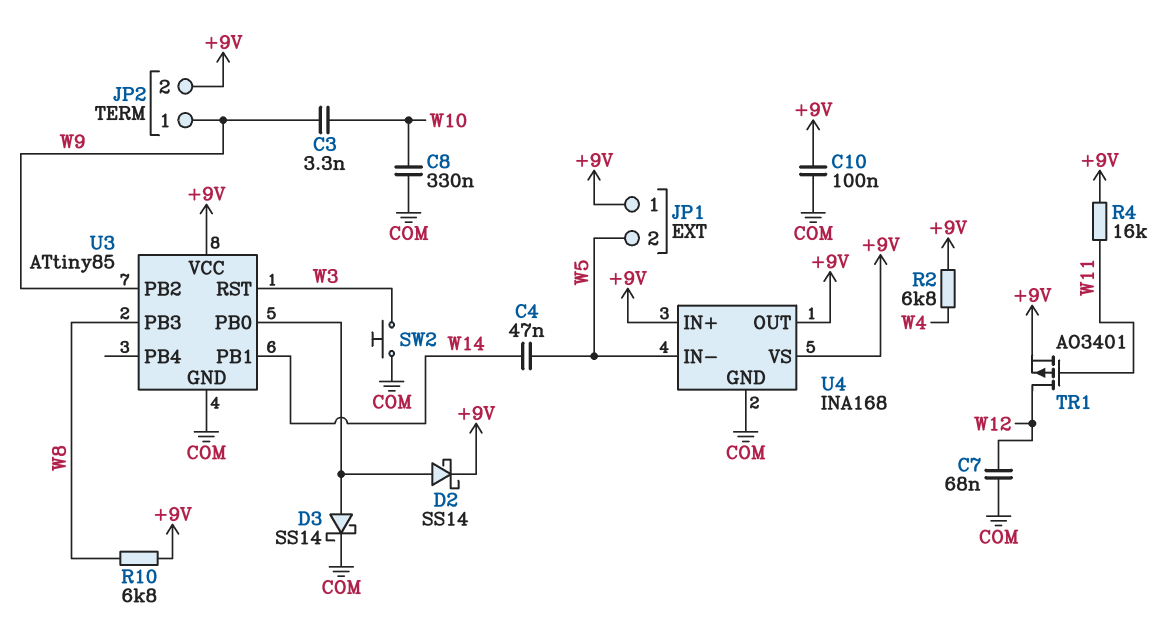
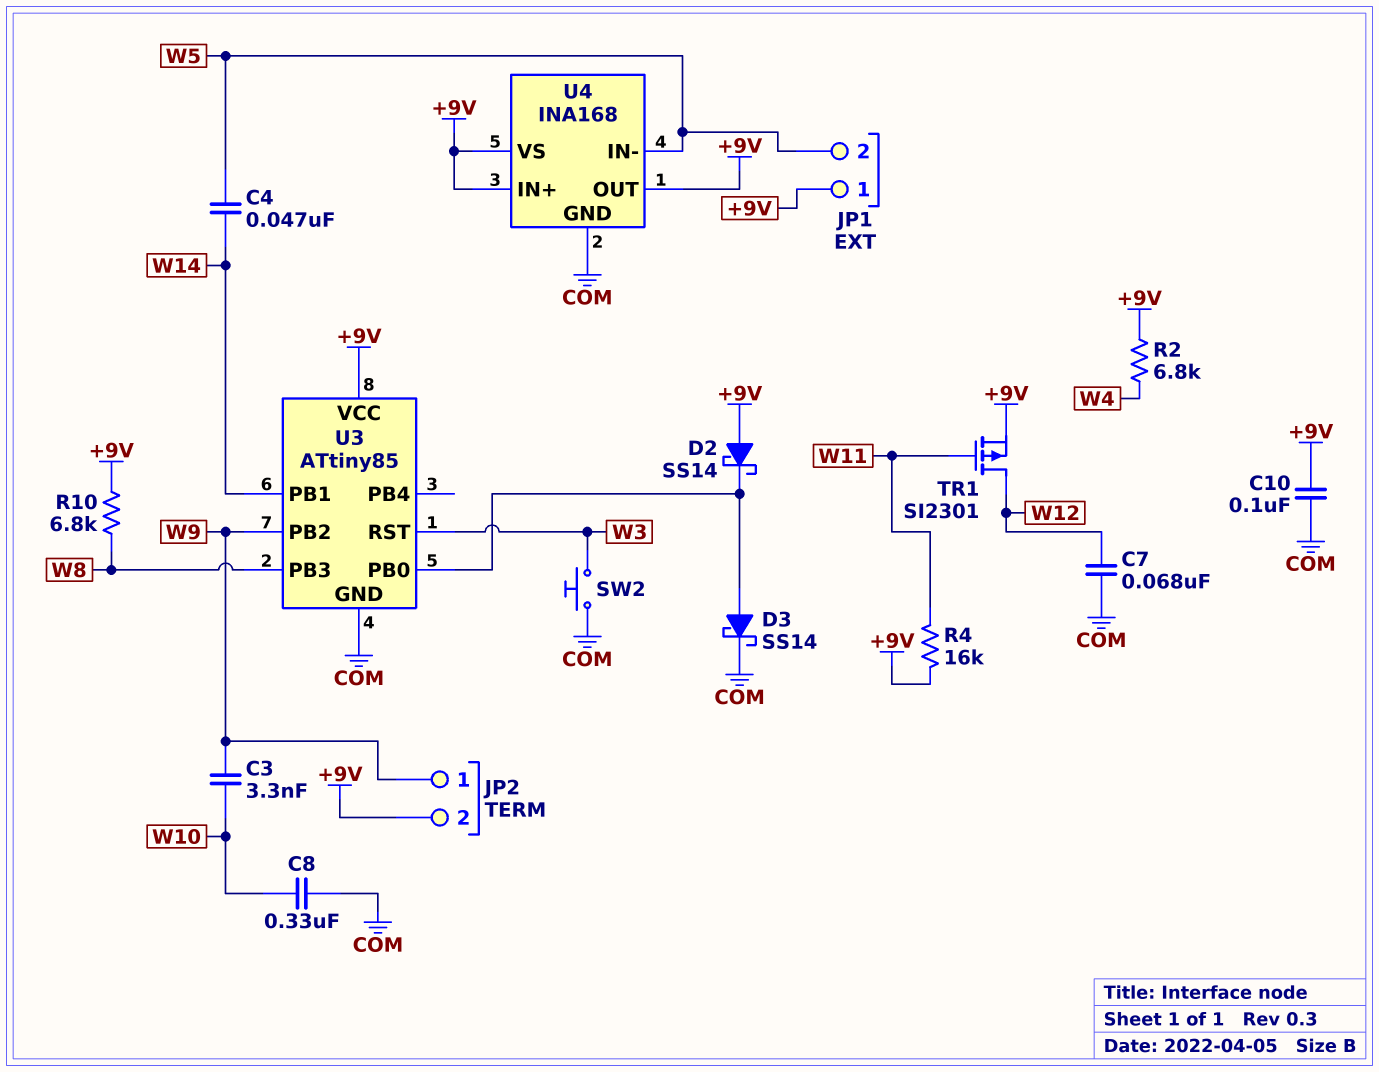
D2: schottky SS14 (A U3/PB0, K +9V) -> schottky SS14 (A +9V, K U3/PB0)
TR1: PMOS AO3401 (G W11, D W12, S +9V) -> PMOS SI2301 (G W11, D W12, S +9V)

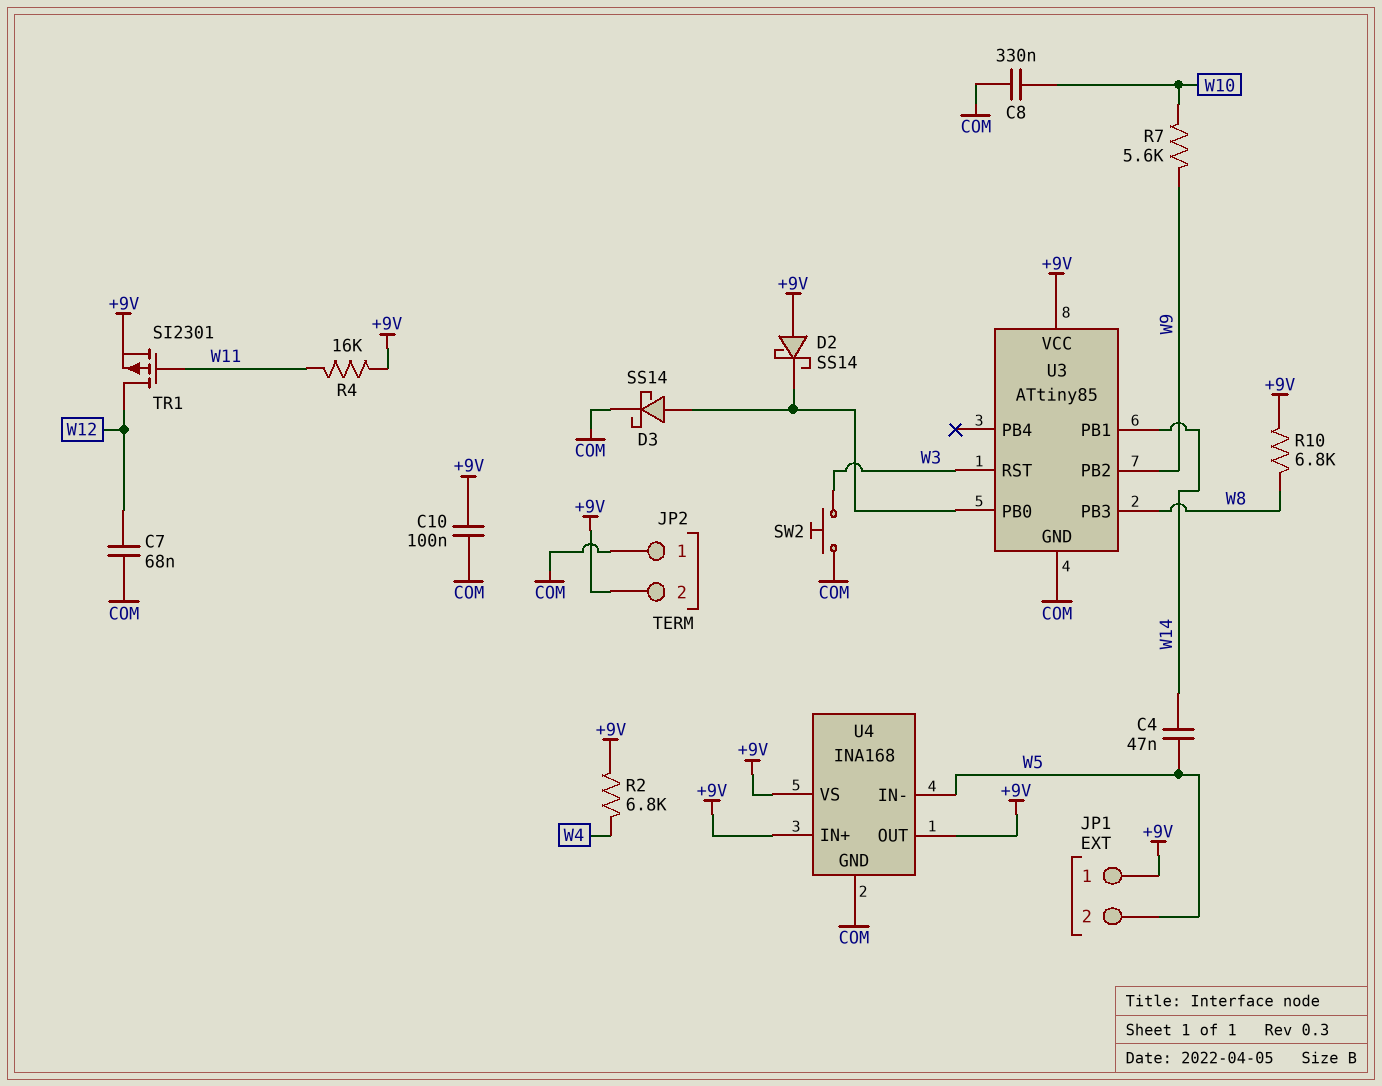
C3: 3.3nF (W9, W10) -> none
JP2 pin 1: W9 -> COM
R7: none -> 5.6k (W9, W10)

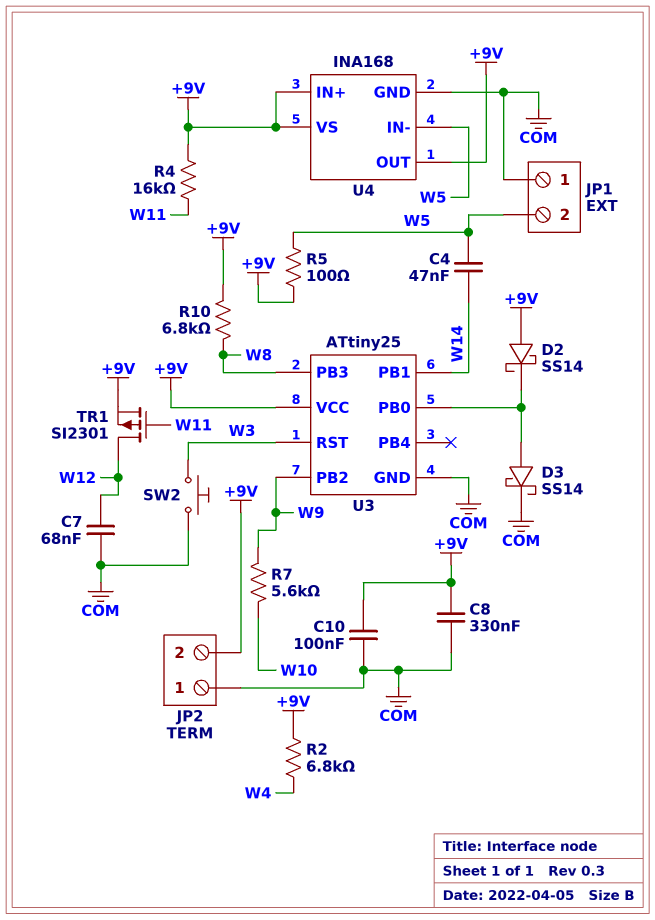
C8: 330nF (COM, W10) -> 330nF (+9V, COM)
JP1 pin 1: +9V -> COM
R5: none -> 100 (+9V, W5)
U3: ATtiny85 -> ATtiny25

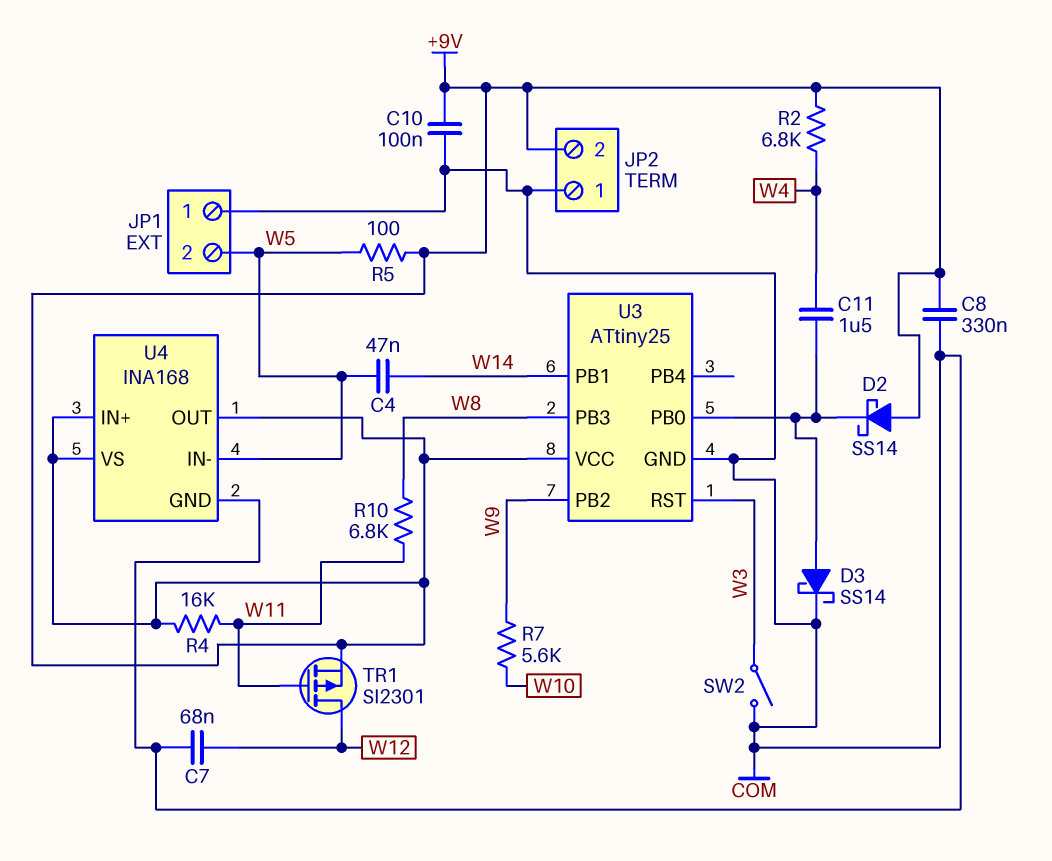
C11: none -> 1.5uF (U3/PB0, W4)
R10: 6.8k (+9V, W8) -> 6.8k (W8, W11)
SW2: button (COM, W3) -> switch (COM, W3)

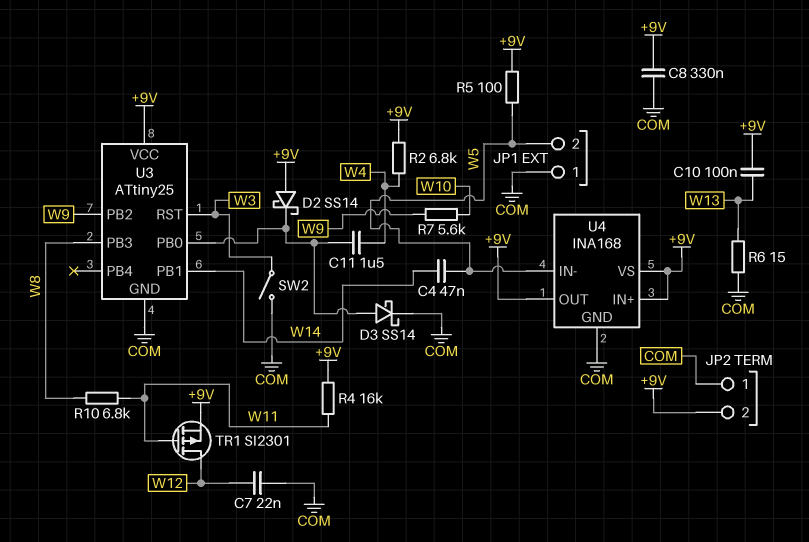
C7: 68nF (COM, W12) -> 22nF (COM, W12)
C10: 100nF (+9V, COM) -> 100nF (+9V, W13)
R6: none -> 15 (COM, W13)

